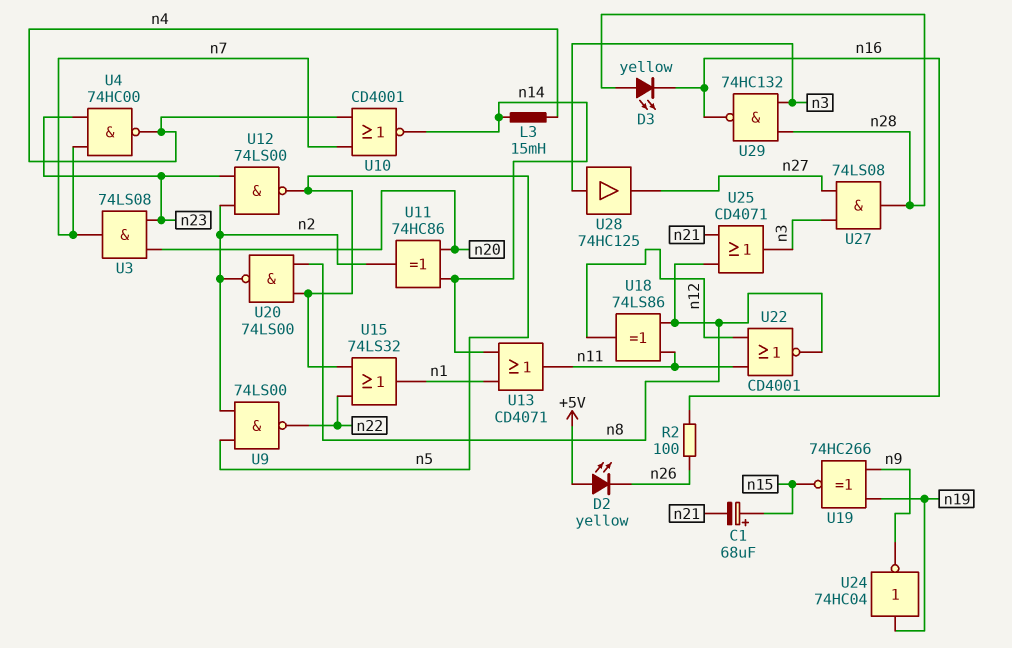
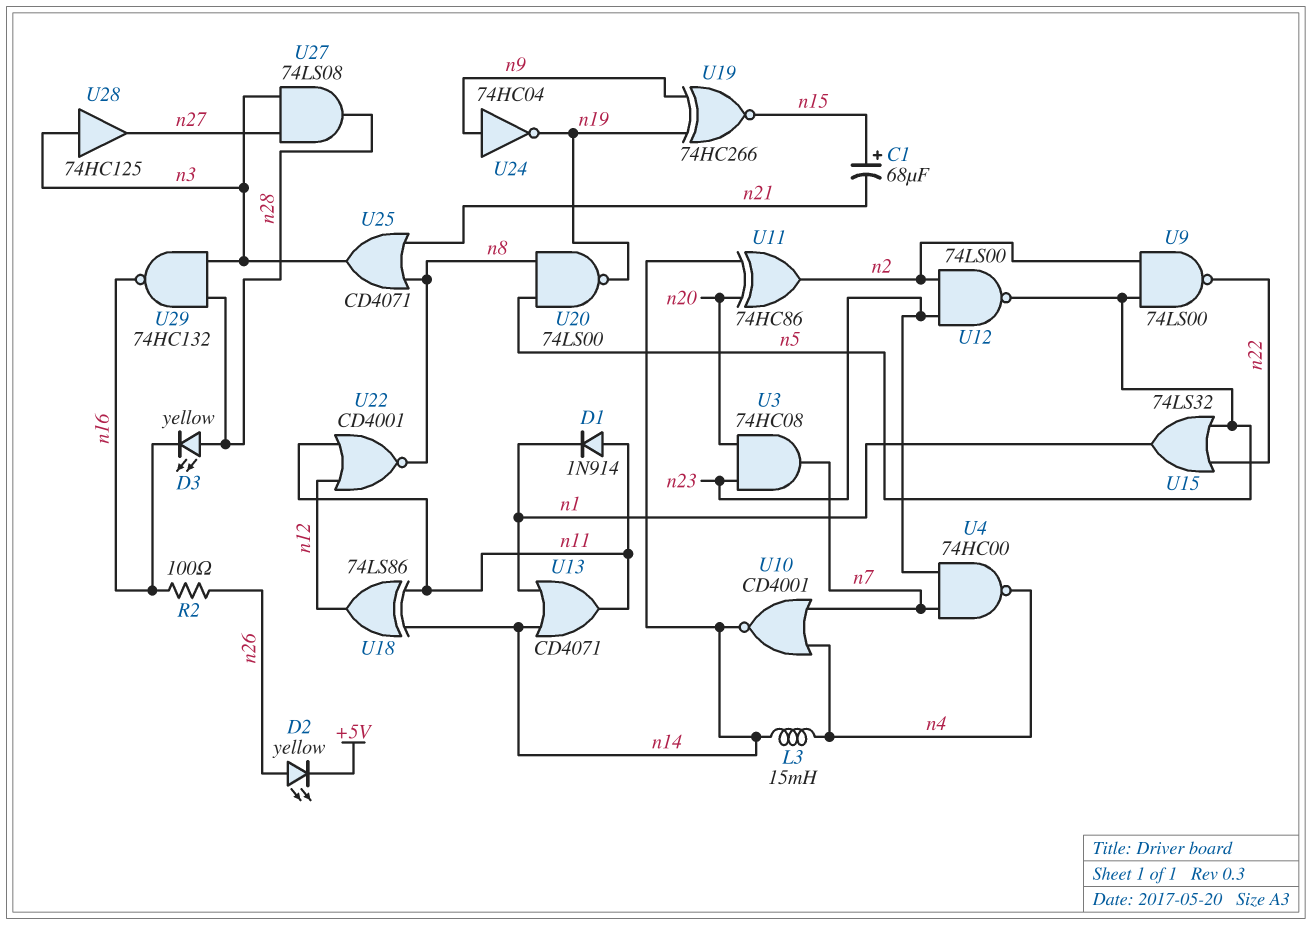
D1: none -> diode 1N914 (A n11, K n1)
D2: LED yellow (A +5V, K n26) -> LED yellow (A n26, K +5V)
U3: AND 74LS08 (in n20, in n23, out n7) -> AND 74HC08 (in n20, in n23, out n7)
U18: XOR 74LS86 (in n8, in n11, out n12) -> XOR 74LS86 (in n11, in n14, out n12)
U20: NAND 74LS00 (in n5, in n8, out n2) -> NAND 74LS00 (in n5, in n8, out n19)
U24: NOT 74HC04 (in n19, out n9) -> NOT 74HC04 (in n9, out n19)

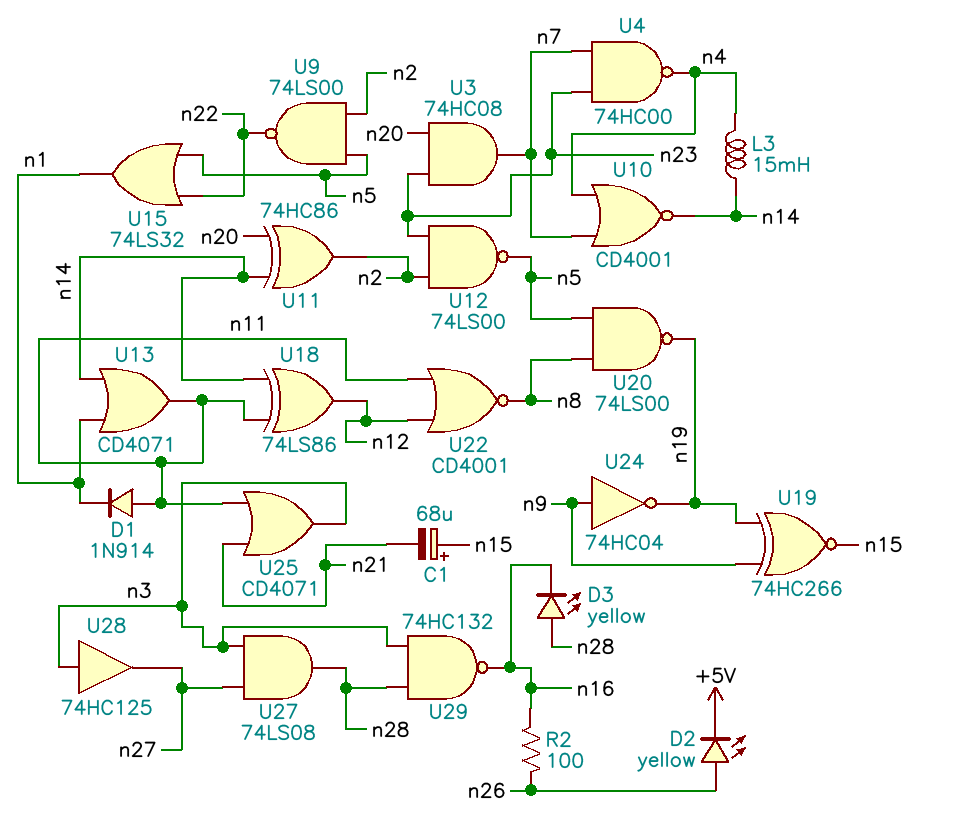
U25: OR CD4071 (in n8, in n21, out n3) -> OR CD4071 (in n11, in n21, out n3)

